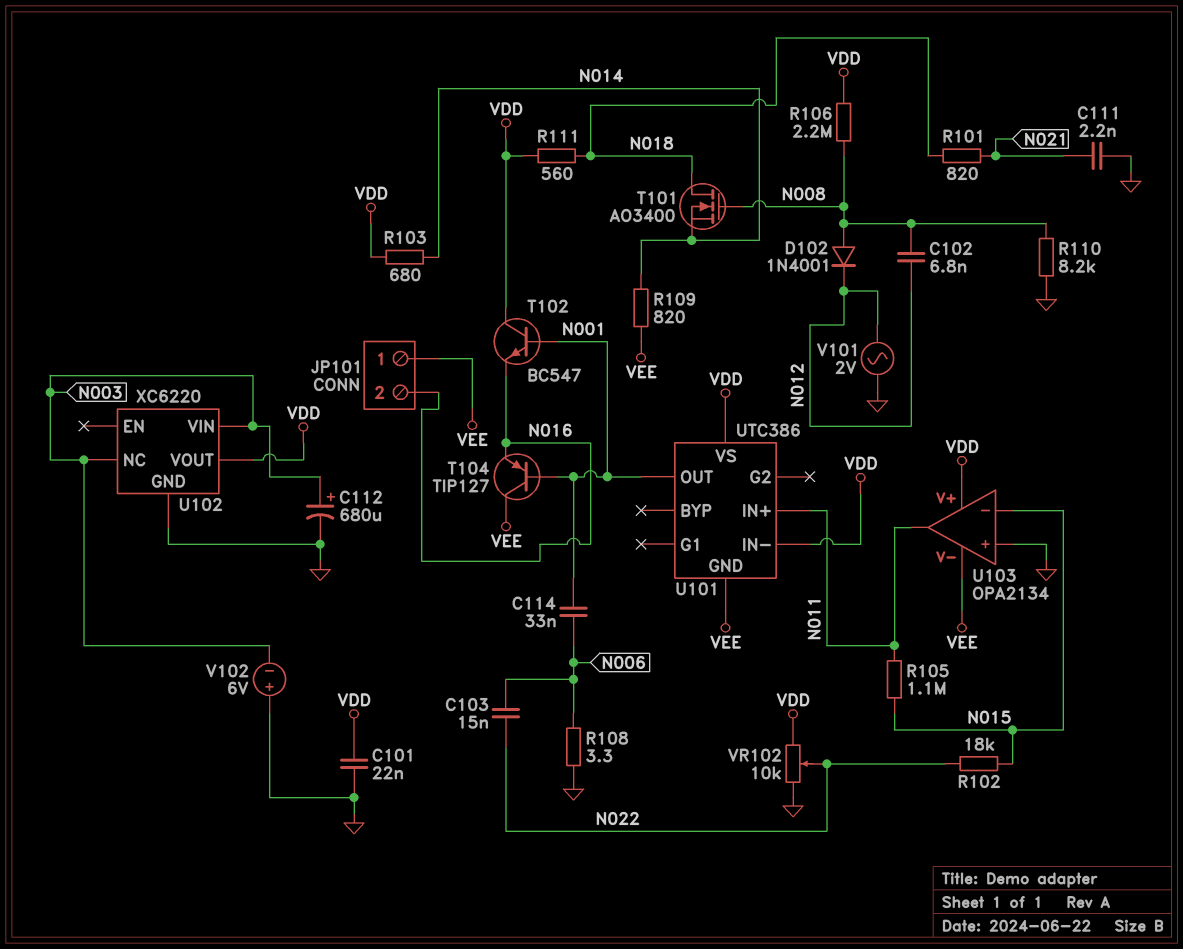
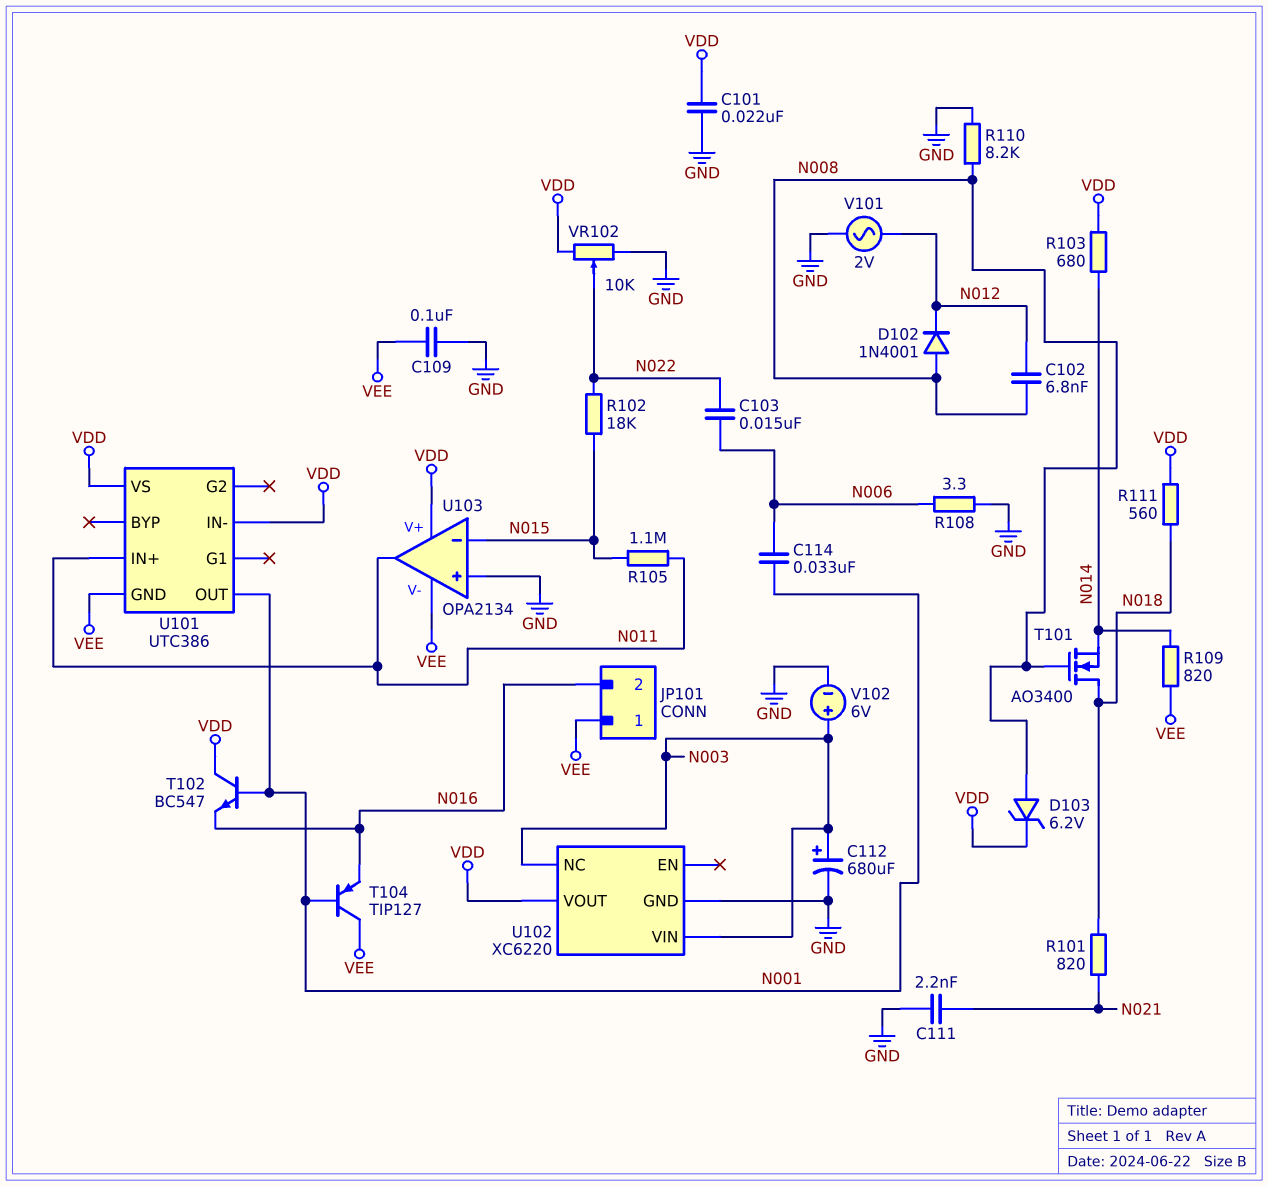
C109: none -> 100nF (GND, VEE)
D103: none -> zener 6.2V (A N008, K VDD)
R106: 2.2M (N008, VDD) -> none
V102: 6V (plus GND, minus N003) -> 6V (plus N003, minus GND)

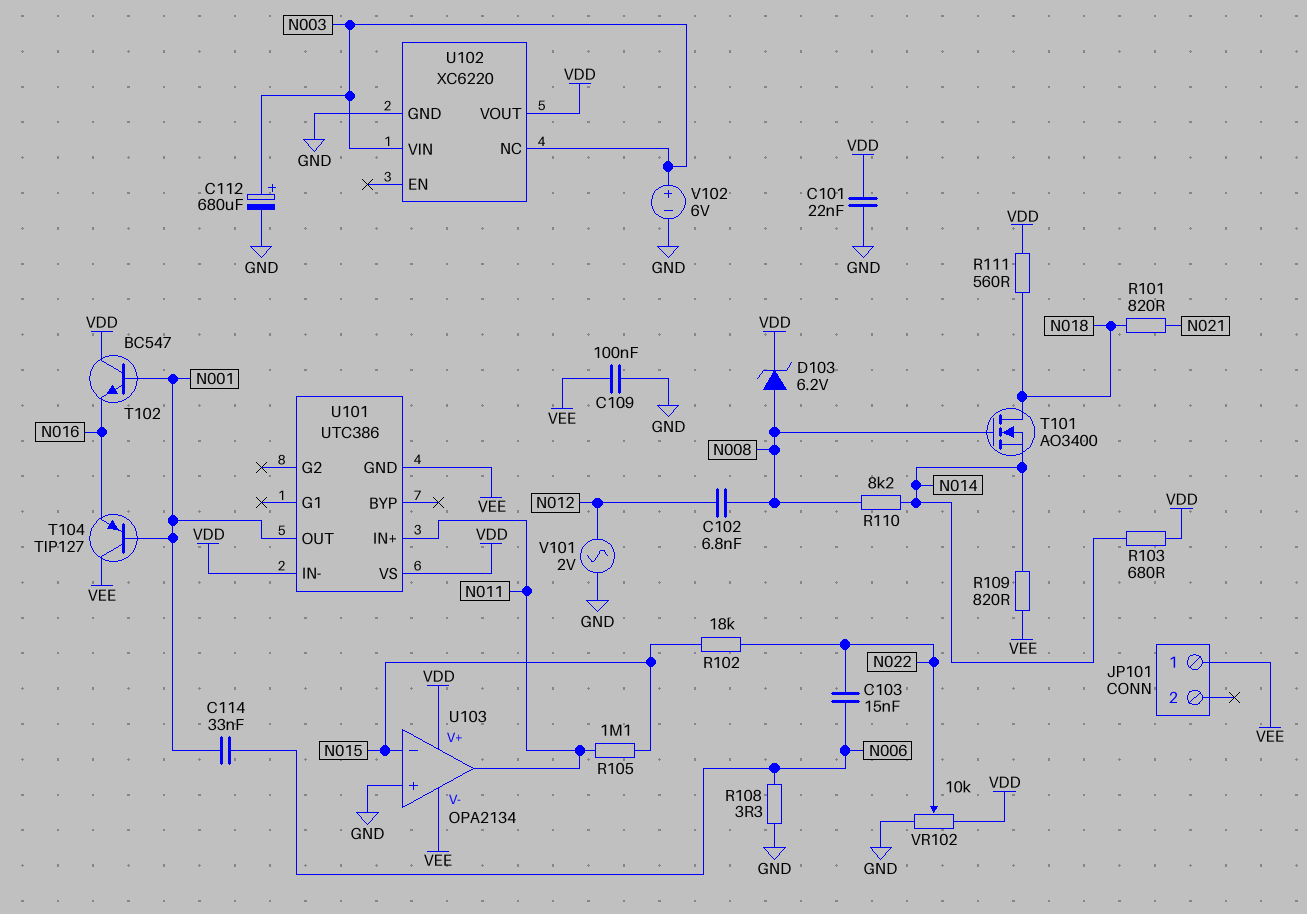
C111: 2.2nF (GND, N021) -> none
D102: diode 1N4001 (A N008, K N012) -> none
JP101 pin 2: N016 -> none
R110: 8.2k (GND, N008) -> 8.2k (N008, N014)

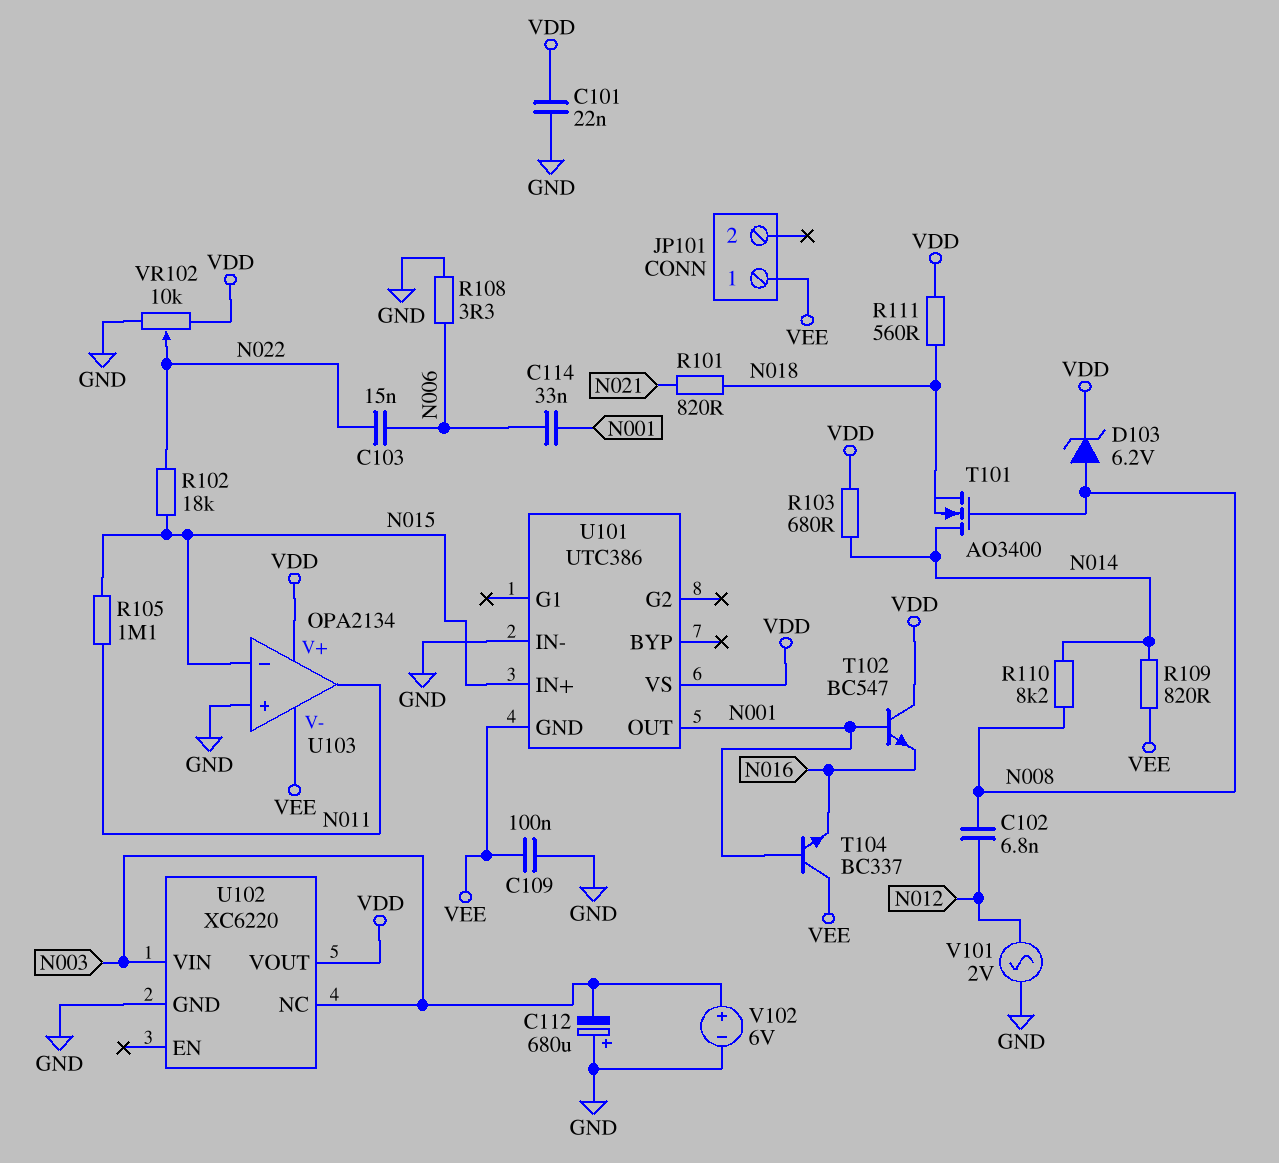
C112: 680uF (plus N003, minus GND) -> 680uF (plus GND, minus N003)
T101: NMOS AO3400 (G N008, D N018, S N014) -> NMOS AO3400 (G N008, D N014, S N018)
T104: PNP TIP127 (B N001, C VEE, E N016) -> NPN BC337 (B N001, C VEE, E N016)
U101 pin IN+: N011 -> N015
U101 pin IN-: VDD -> GND

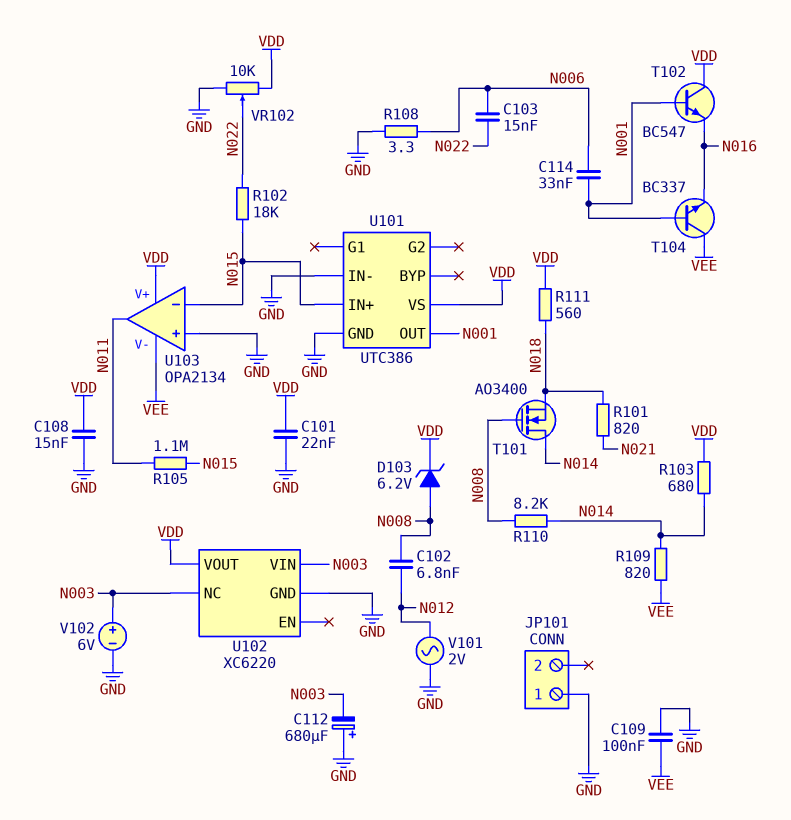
C108: none -> 15nF (GND, VDD)
JP101 pin 1: VEE -> GND
U101 pin GND: VEE -> GND

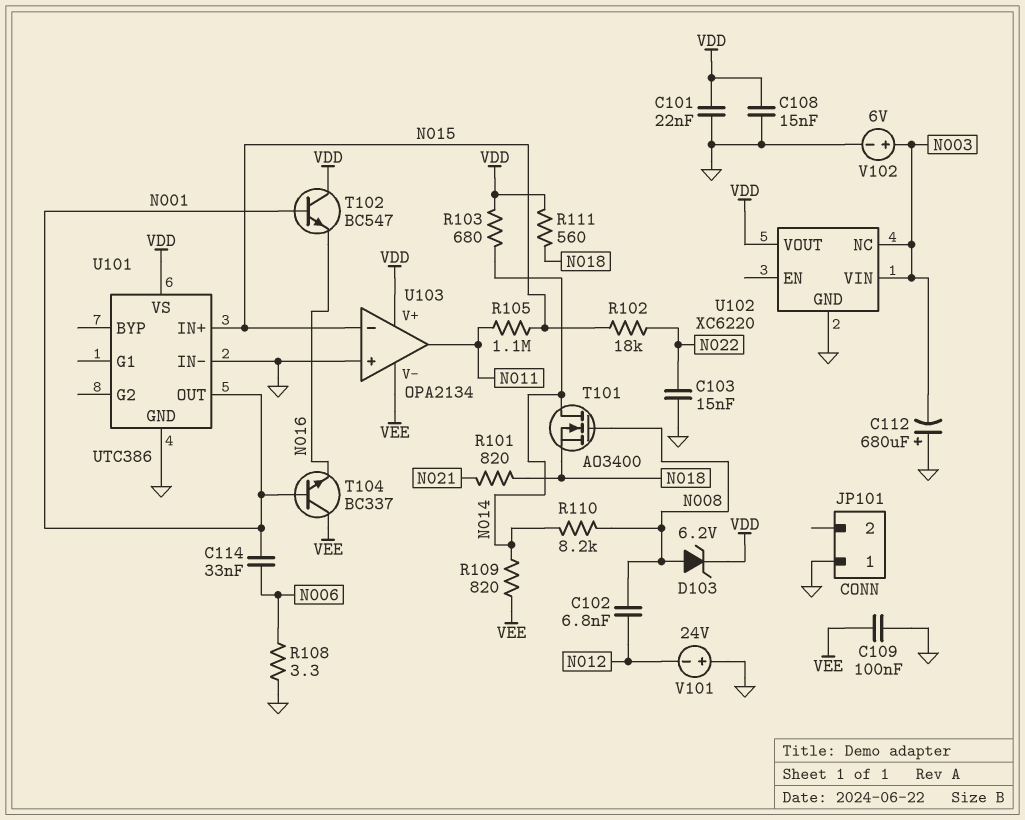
C103: 15nF (N006, N022) -> 15nF (GND, N022)
V101: AC 2V (GND, N012) -> 24V (plus GND, minus N012)
VR102: 10k (GND, VDD, wiper N022) -> none

